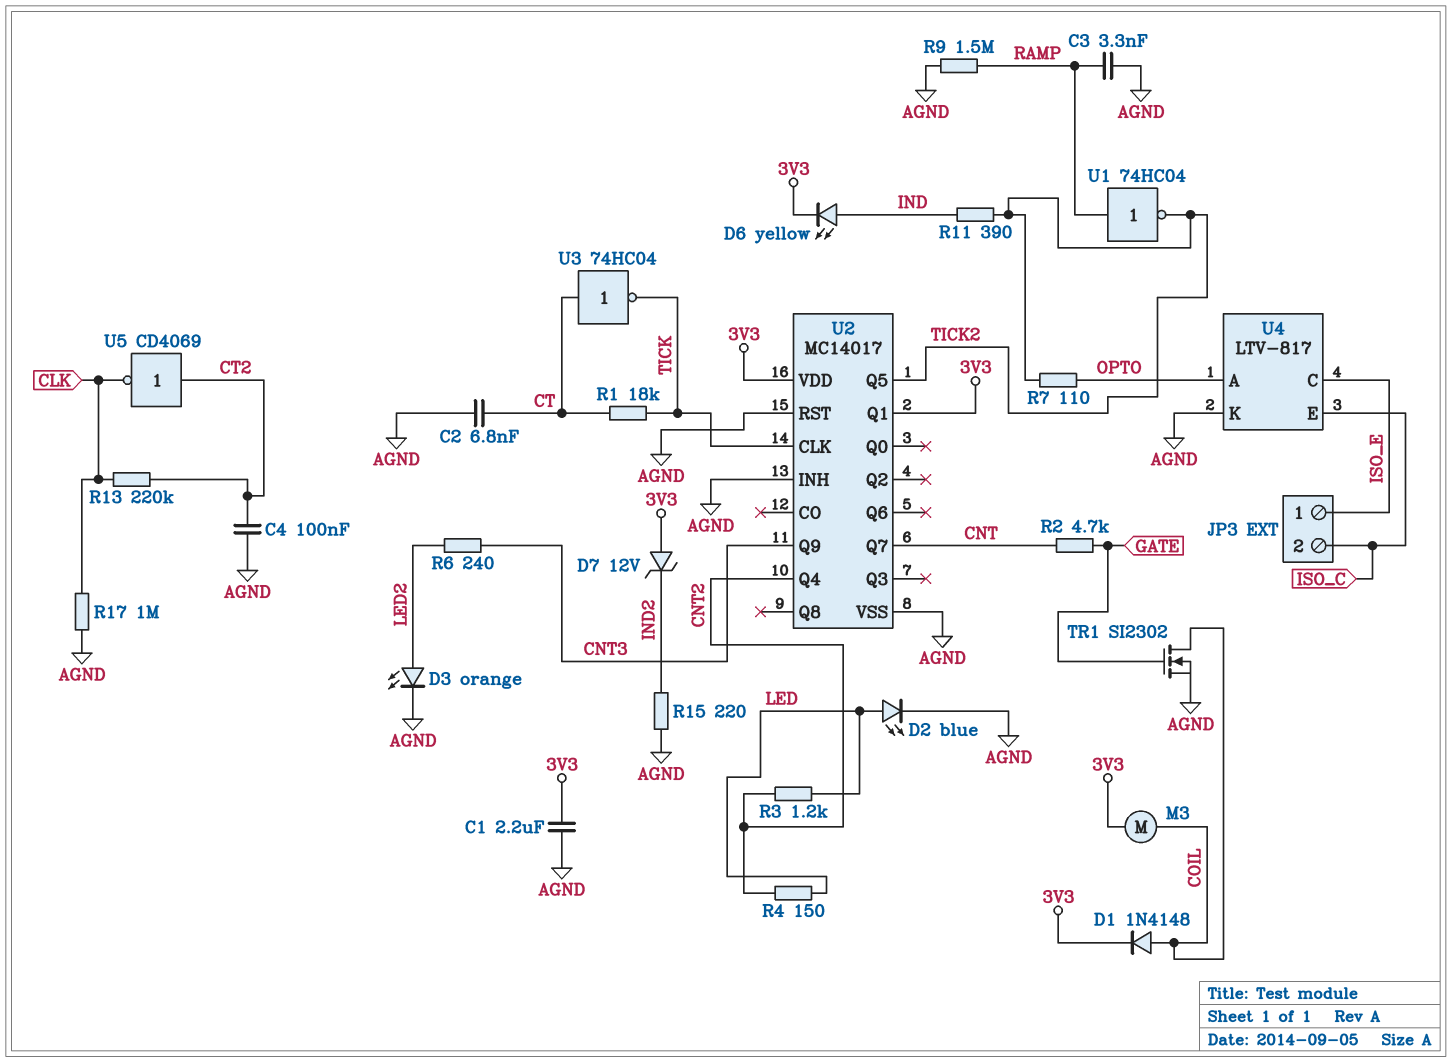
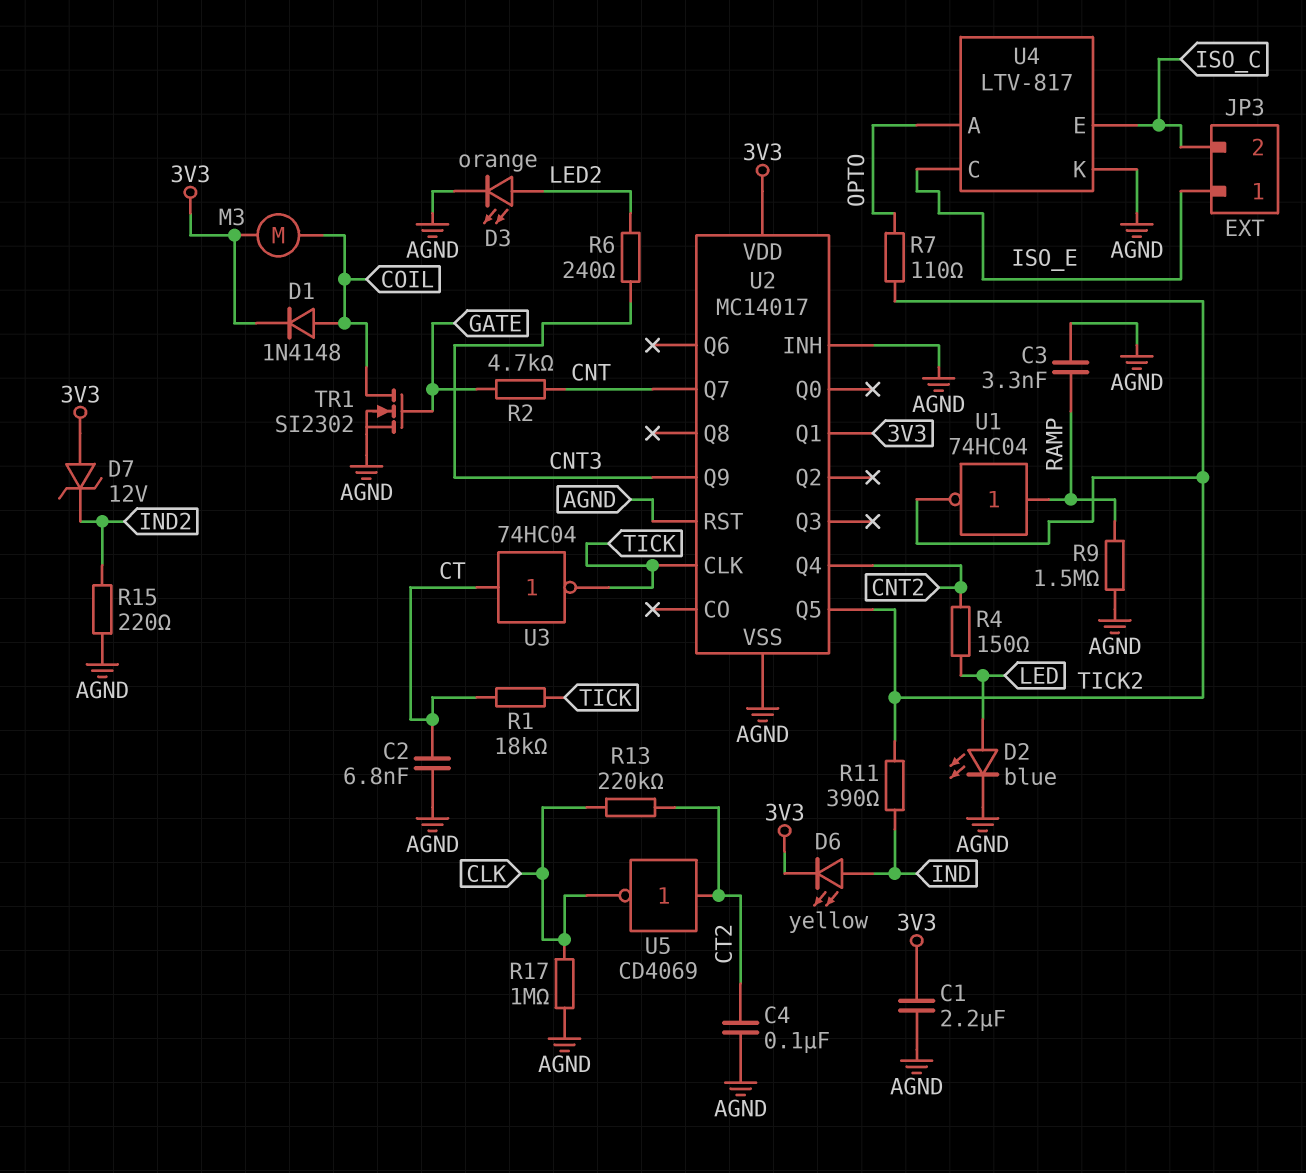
R3: 1.2k (CNT2, LED) -> none

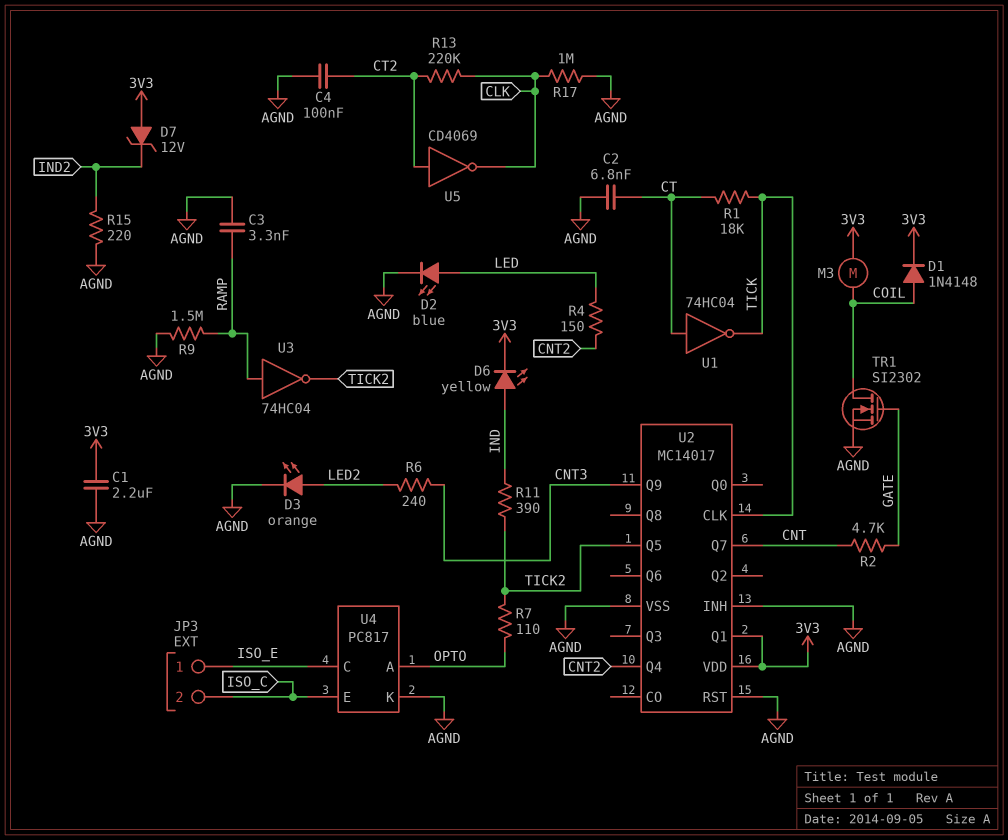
U1: NOT 74HC04 (in RAMP, out TICK2) -> NOT 74HC04 (in CT, out TICK)
U3: NOT 74HC04 (in CT, out TICK) -> NOT 74HC04 (in RAMP, out TICK2)
U4: LTV-817 -> PC817

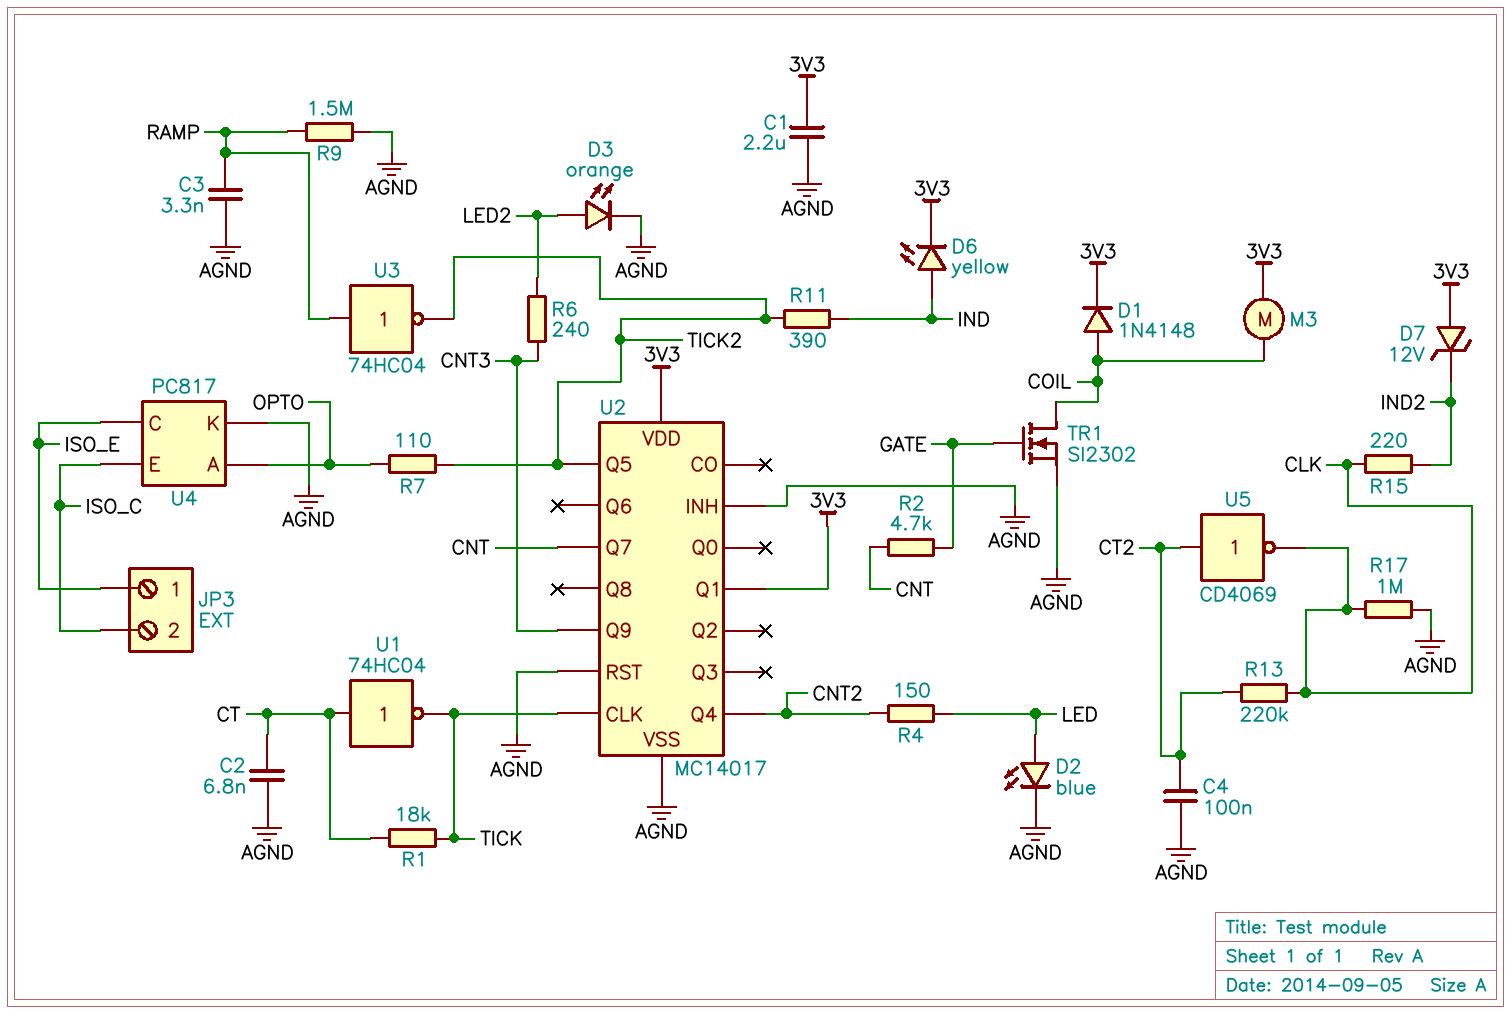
R15: 220 (AGND, IND2) -> 220 (CLK, IND2)

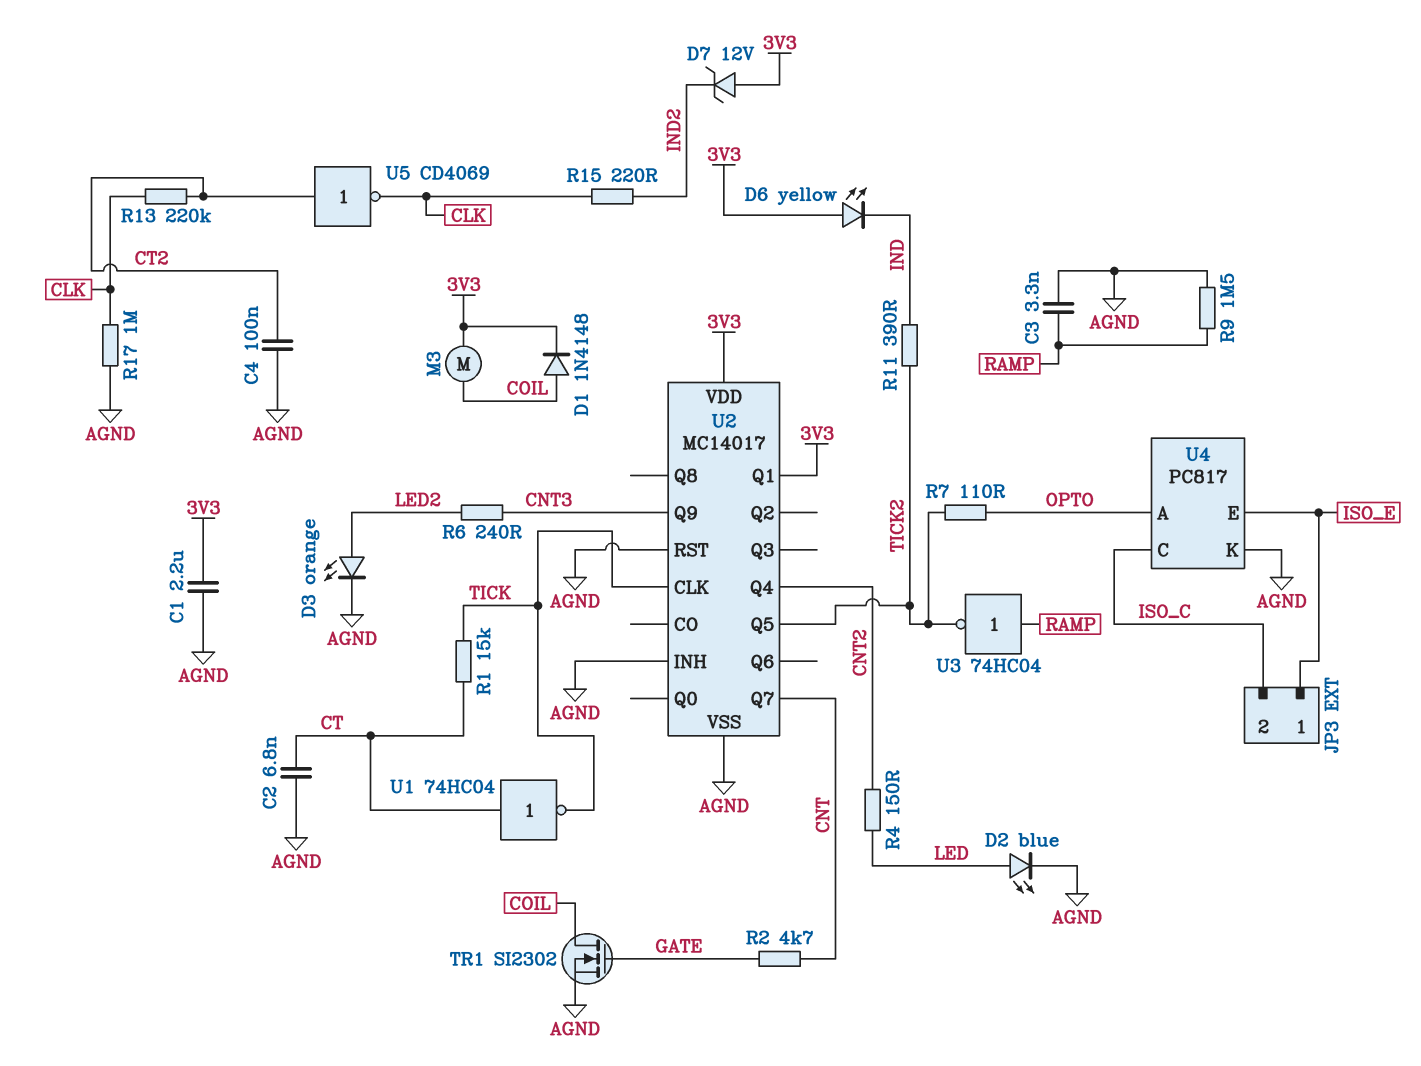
D6: LED yellow (A IND, K 3V3) -> LED yellow (A 3V3, K IND)
R1: 18k (CT, TICK) -> 15k (CT, TICK)
U4 pin C: ISO_E -> ISO_C
U4 pin E: ISO_C -> ISO_E

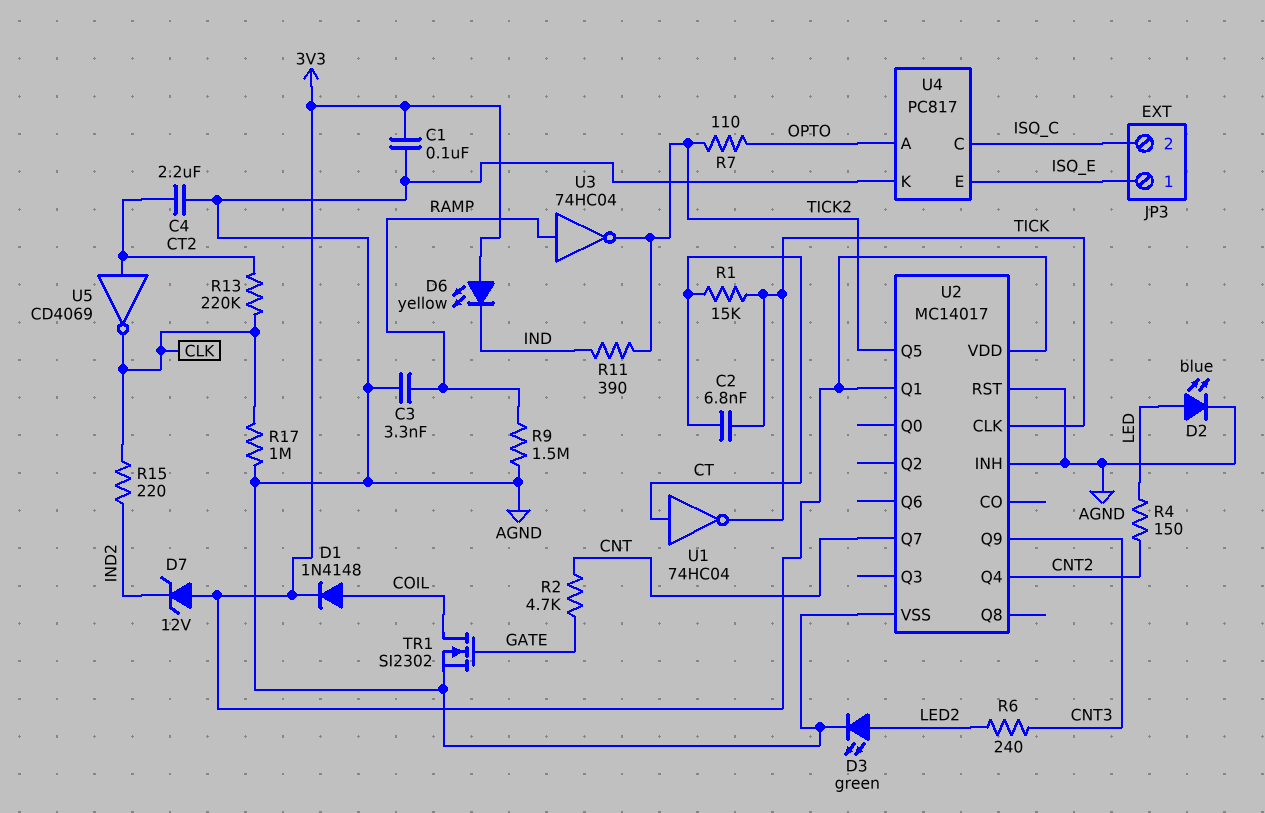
C1: 2.2uF (3V3, AGND) -> 100nF (3V3, AGND)
C2: 6.8nF (AGND, CT) -> 6.8nF (CT, TICK)
C4: 100nF (AGND, CT2) -> 2.2uF (AGND, CT2)
D3: LED orange (A LED2, K AGND) -> LED green (A LED2, K AGND)
M3: motor (3V3, COIL) -> none

